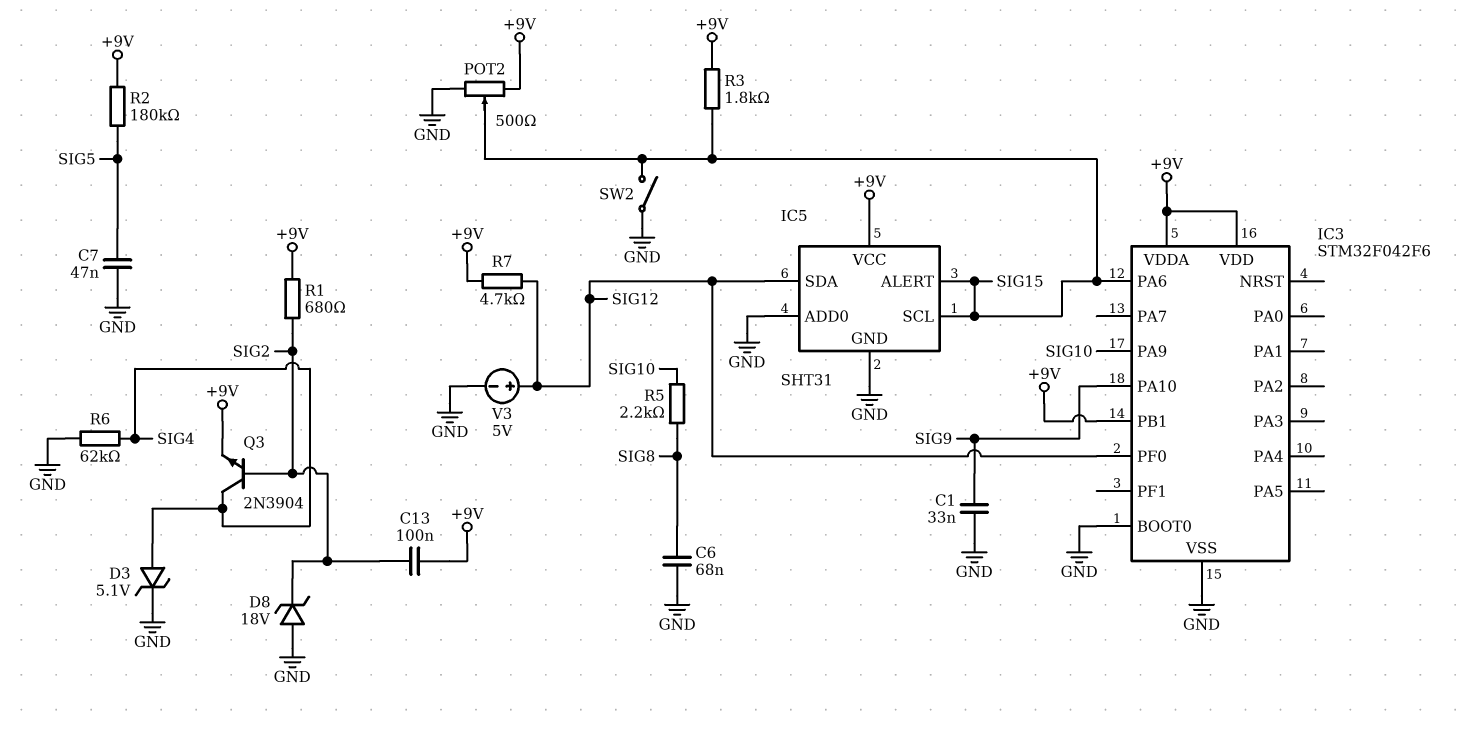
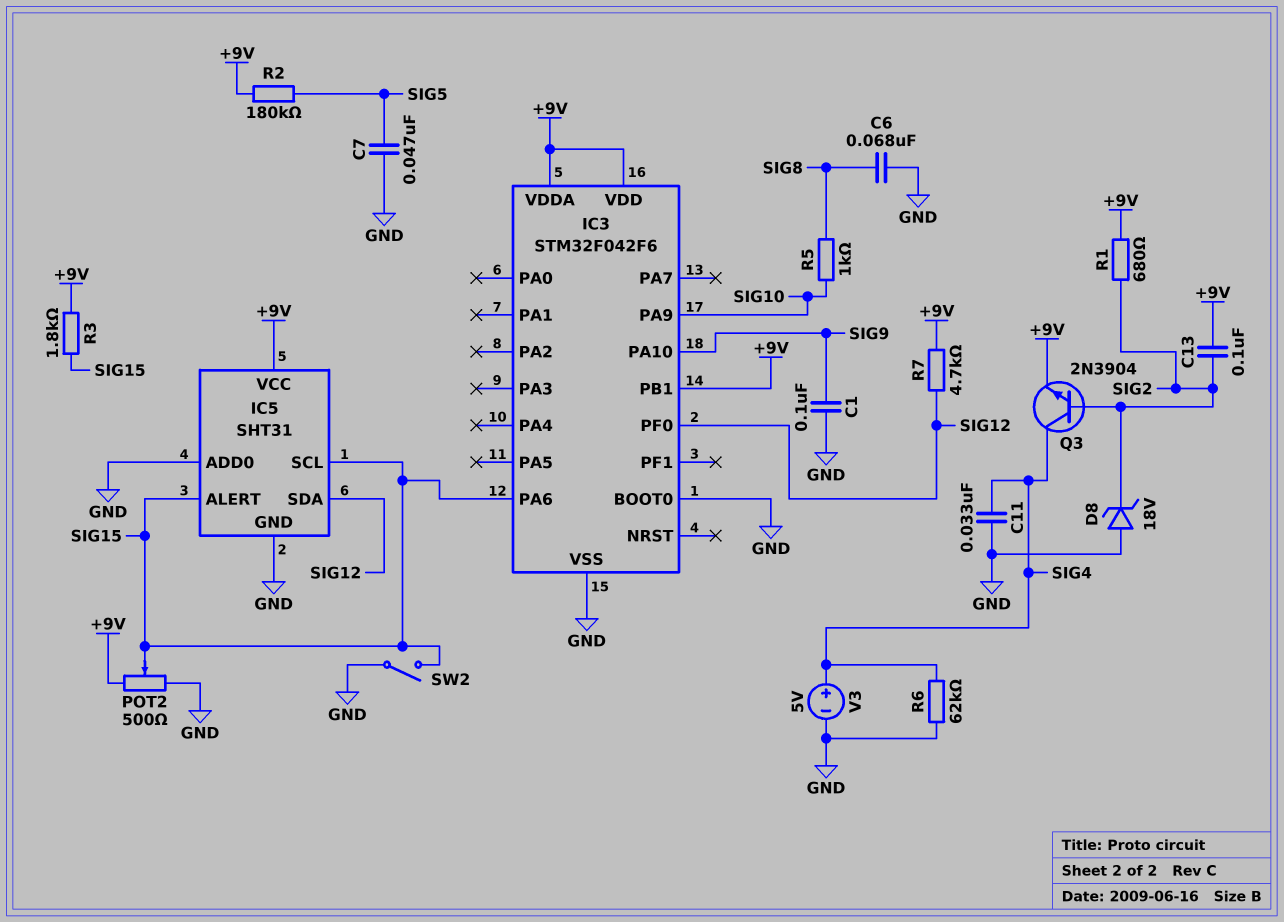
C1: 33nF (GND, SIG9) -> 100nF (GND, SIG9)
C11: none -> 33nF (GND, SIG4)
D3: zener 5.1V (A SIG4, K GND) -> none
R5: 2.2k (SIG8, SIG10) -> 1k (SIG8, SIG10)
V3: 5V (plus SIG12, minus GND) -> 5V (plus SIG4, minus GND)

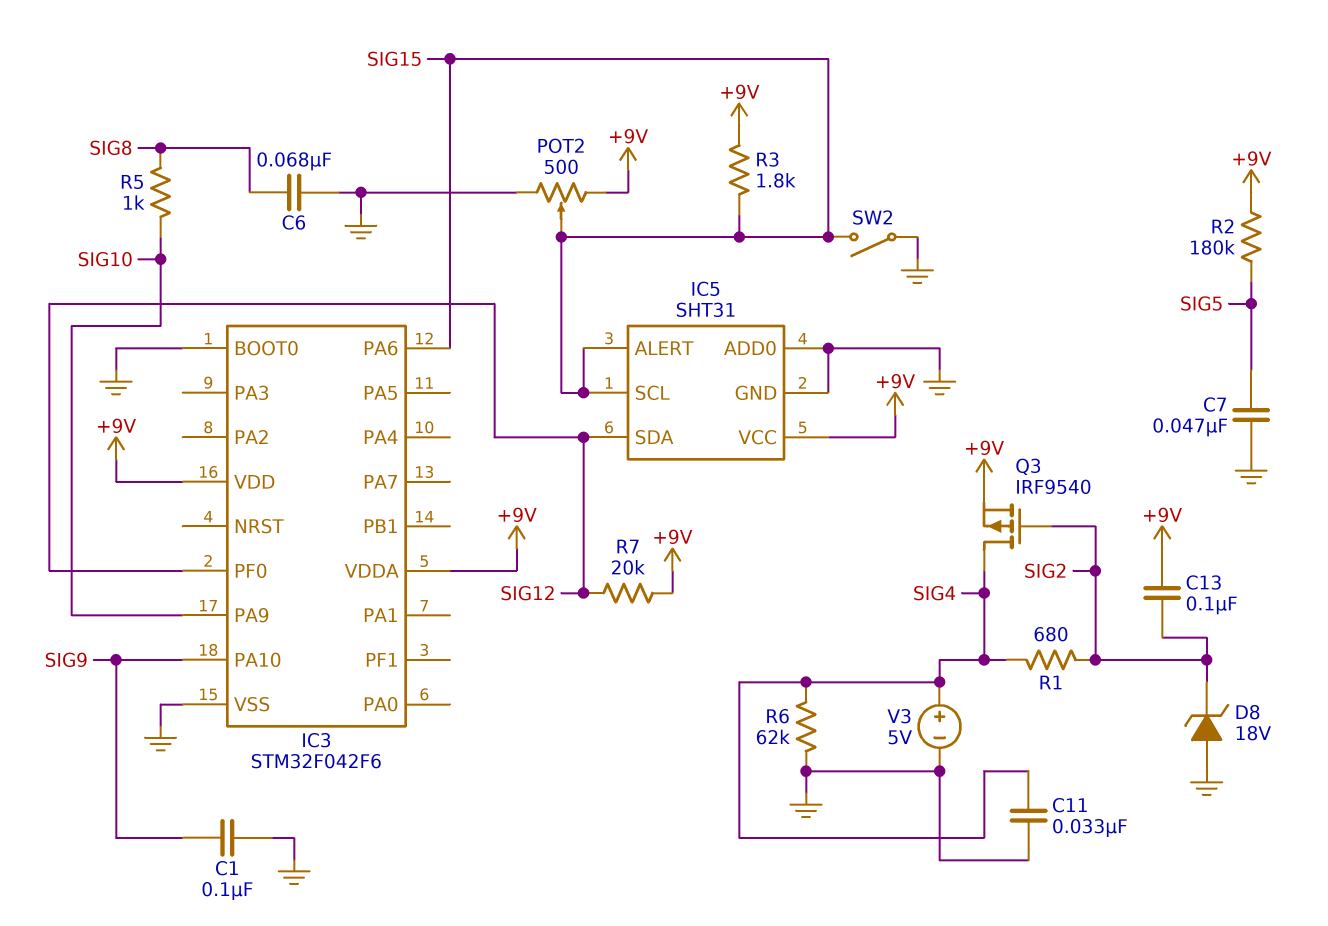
IC3 pin PB1: +9V -> none
Q3: NPN 2N3904 (B SIG2, C SIG4, E +9V) -> PMOS IRF9540 (G SIG2, D SIG4, S +9V)
R1: 680 (+9V, SIG2) -> 680 (SIG2, SIG4)
R7: 4.7k (+9V, SIG12) -> 20k (+9V, SIG12)

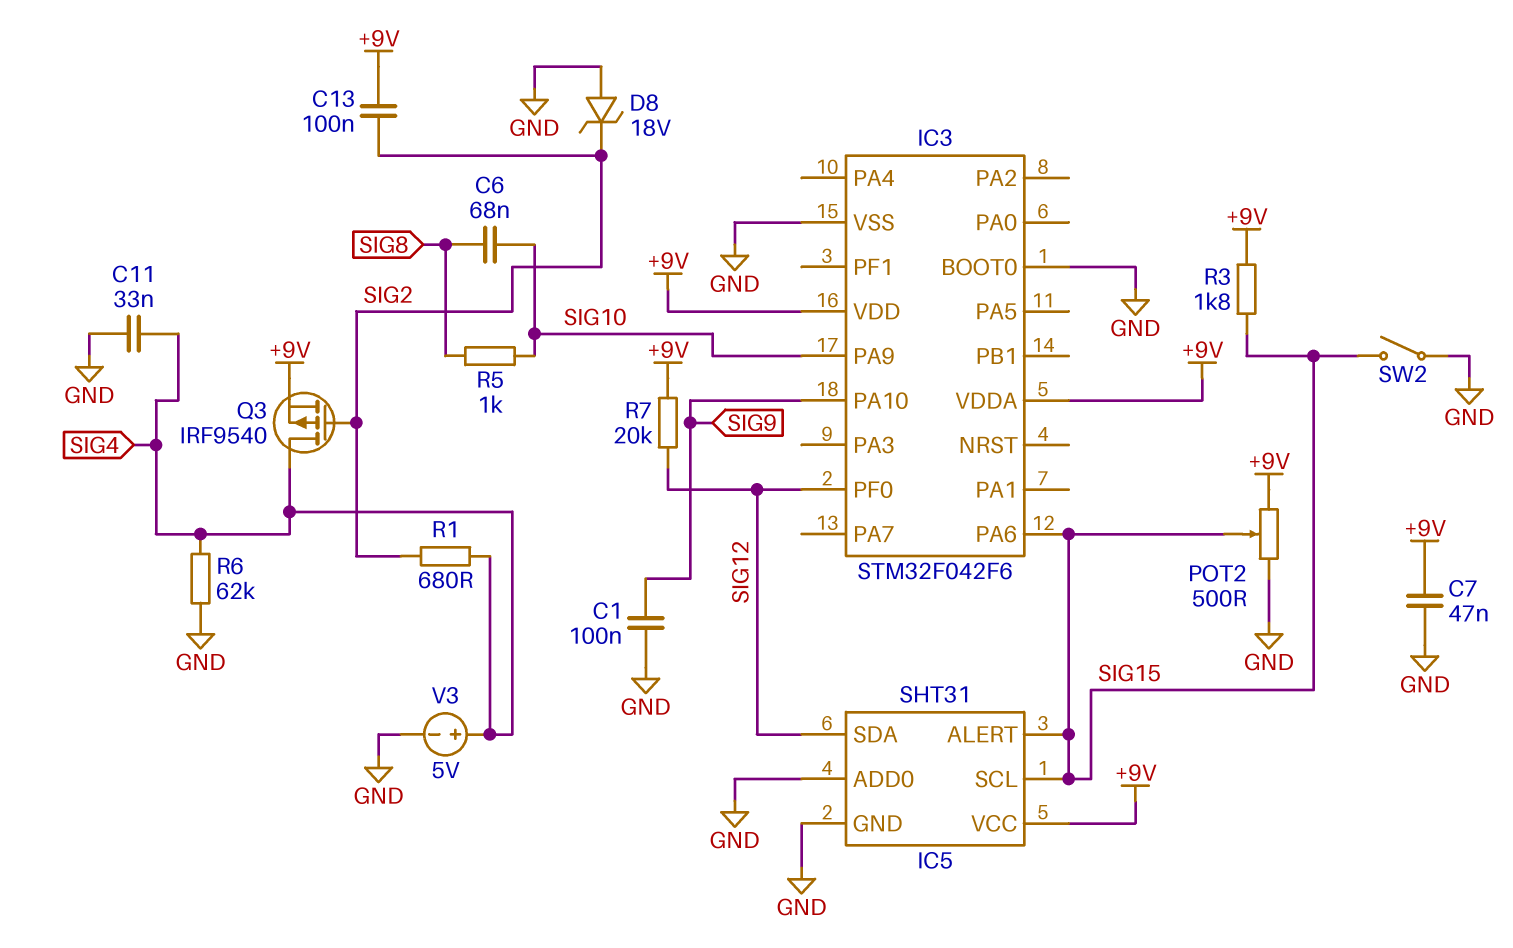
C6: 68nF (GND, SIG8) -> 68nF (SIG8, SIG10)
C7: 47nF (GND, SIG5) -> 47nF (+9V, GND)
R2: 180k (+9V, SIG5) -> none

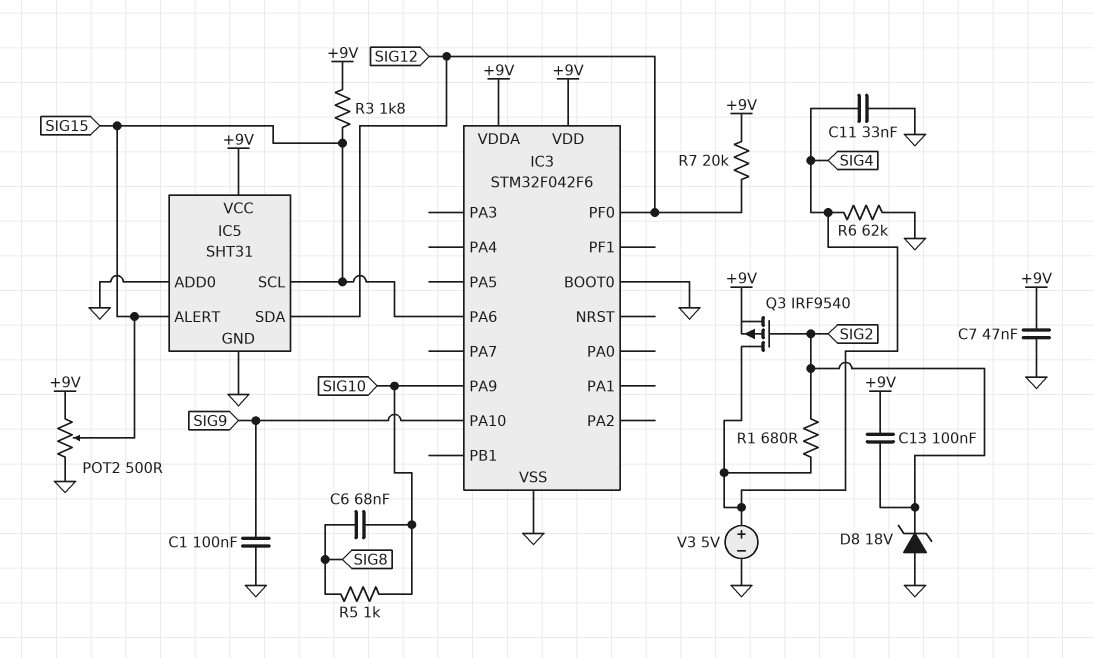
SW2: switch (GND, SIG15) -> none

